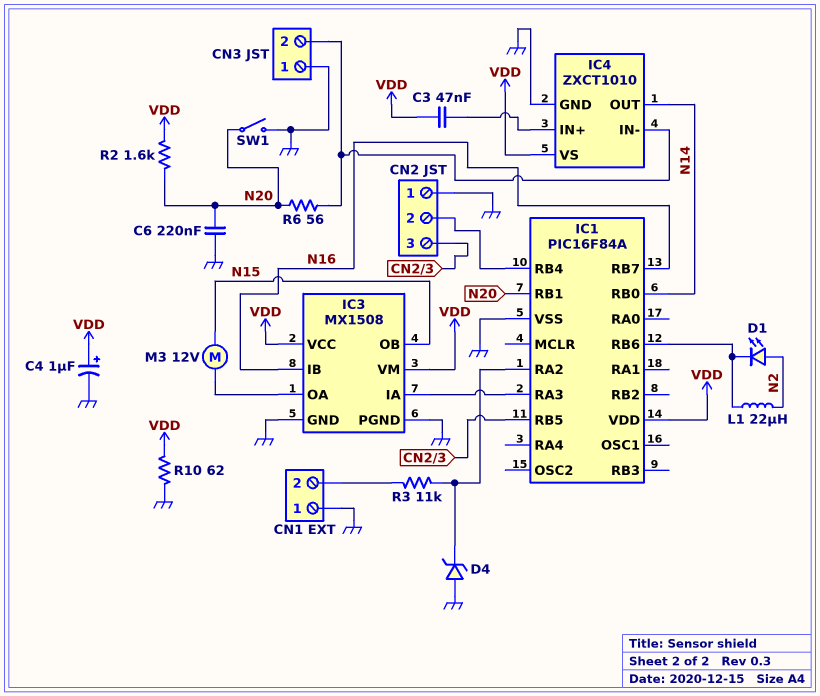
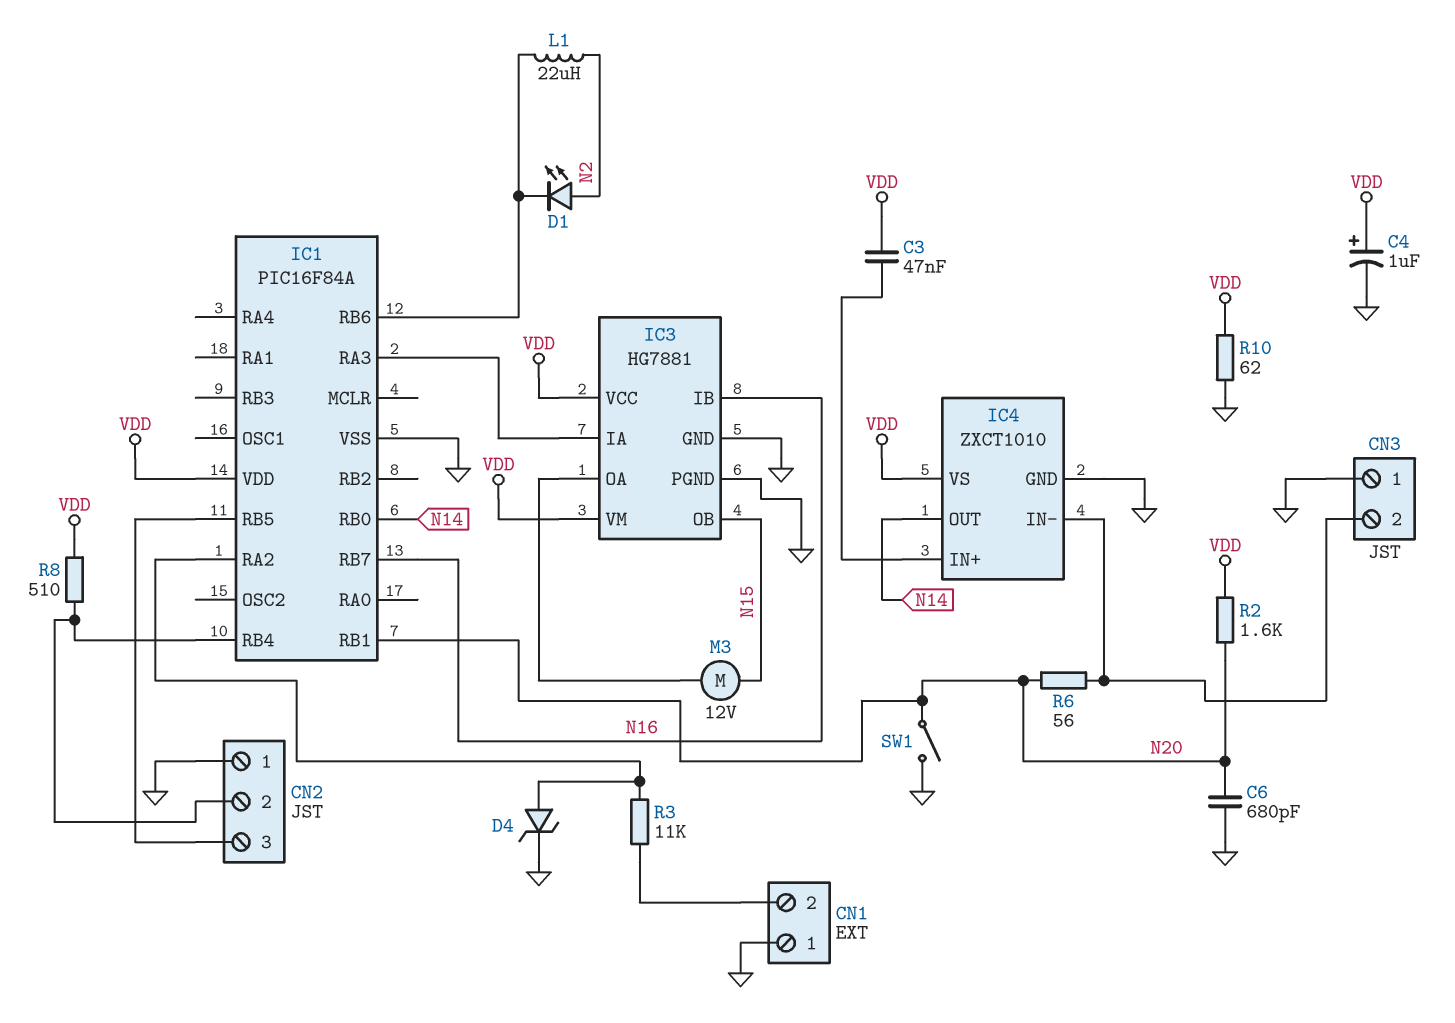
C6: 220nF (GND, N20) -> 680pF (GND, N20)
D4: zener (A GND, K IC1/RA2) -> zener (A IC1/RA2, K GND)
IC3: MX1508 -> HG7881
R8: none -> 510 (CN2/2, VDD)

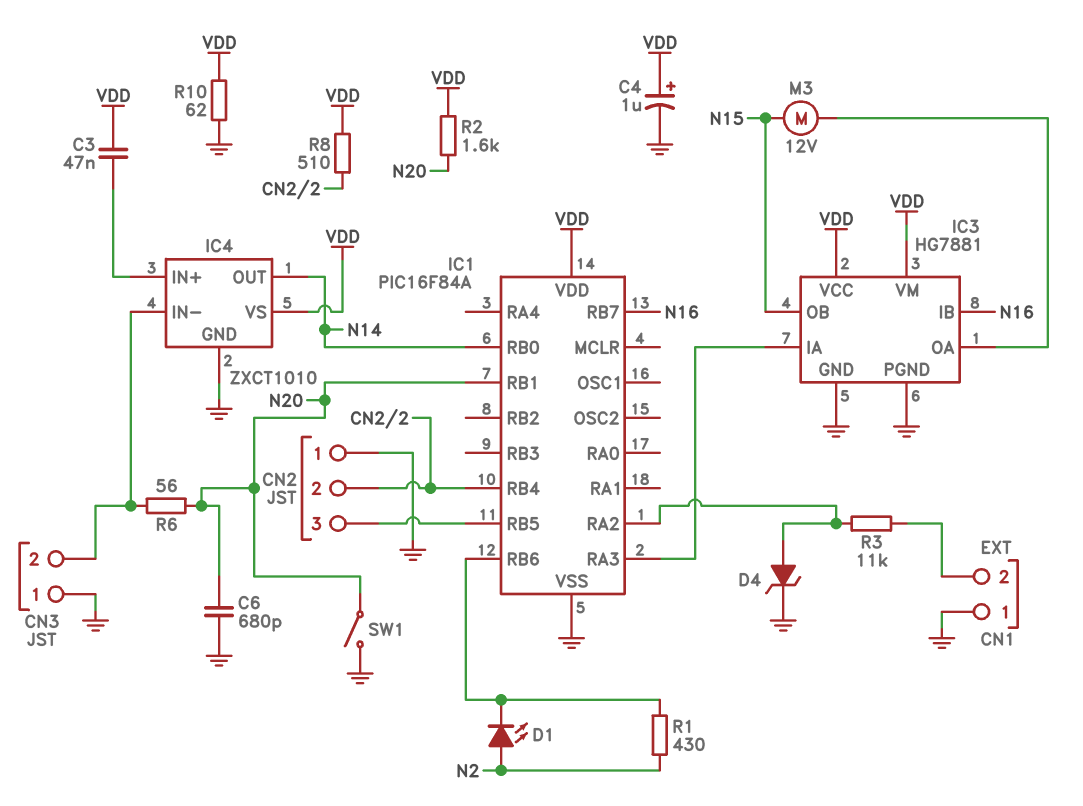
L1: 22uH (IC1/RB6, N2) -> none
R1: none -> 430 (IC1/RB6, N2)

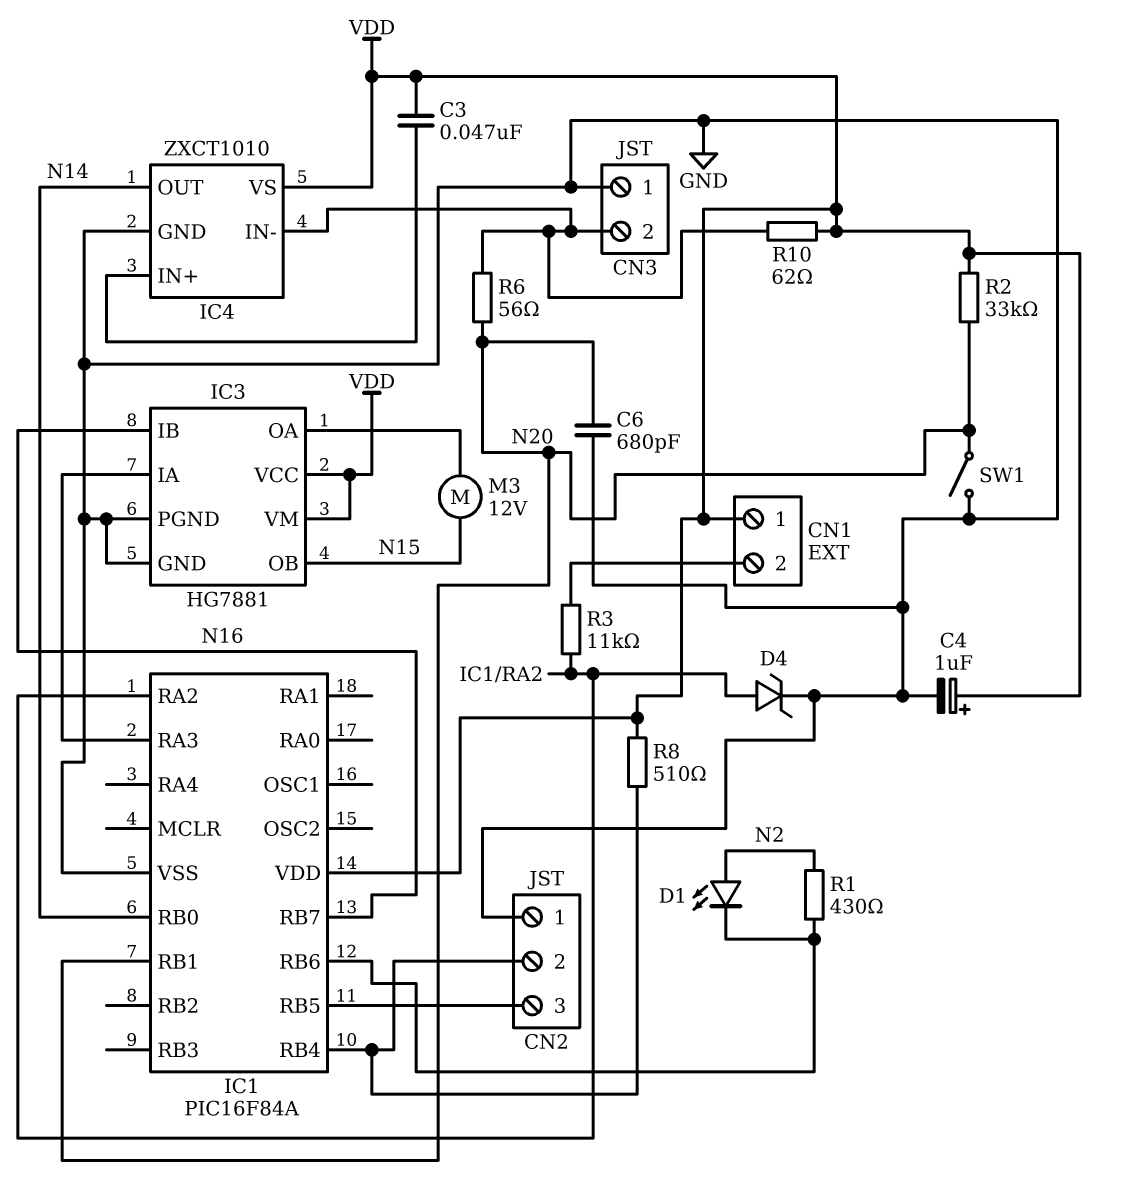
CN1 pin 1: GND -> VDD
R2: 1.6k (N20, VDD) -> 33k (N20, VDD)
R10: 62 (GND, VDD) -> 62 (CN3/2, VDD)

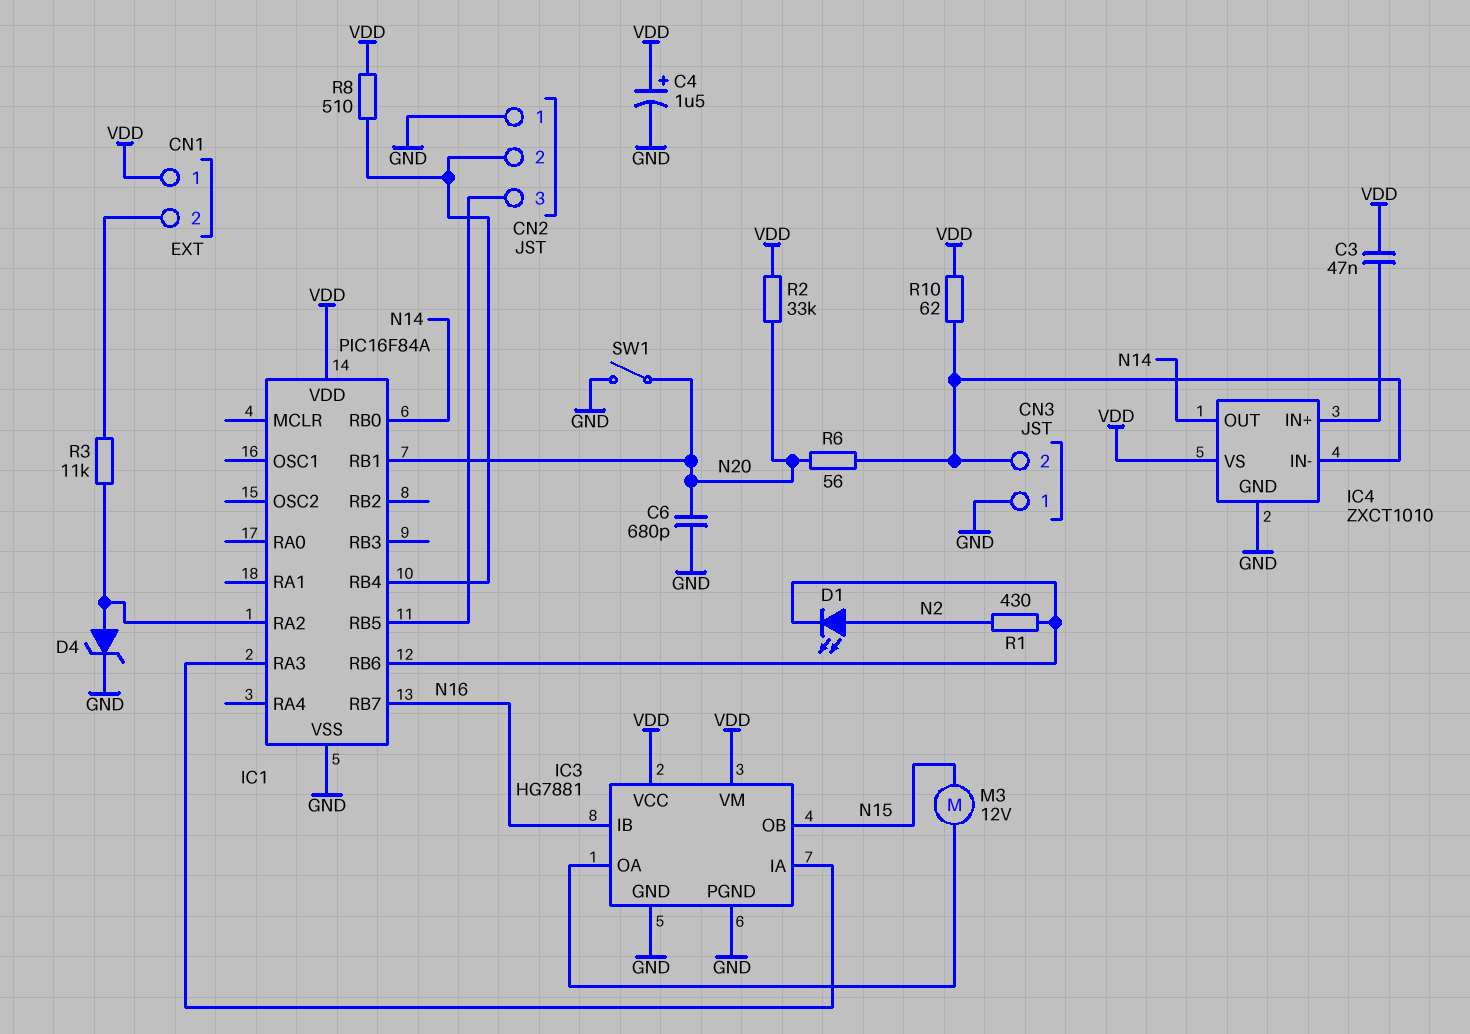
C4: 1uF (plus VDD, minus GND) -> 1.5uF (plus VDD, minus GND)

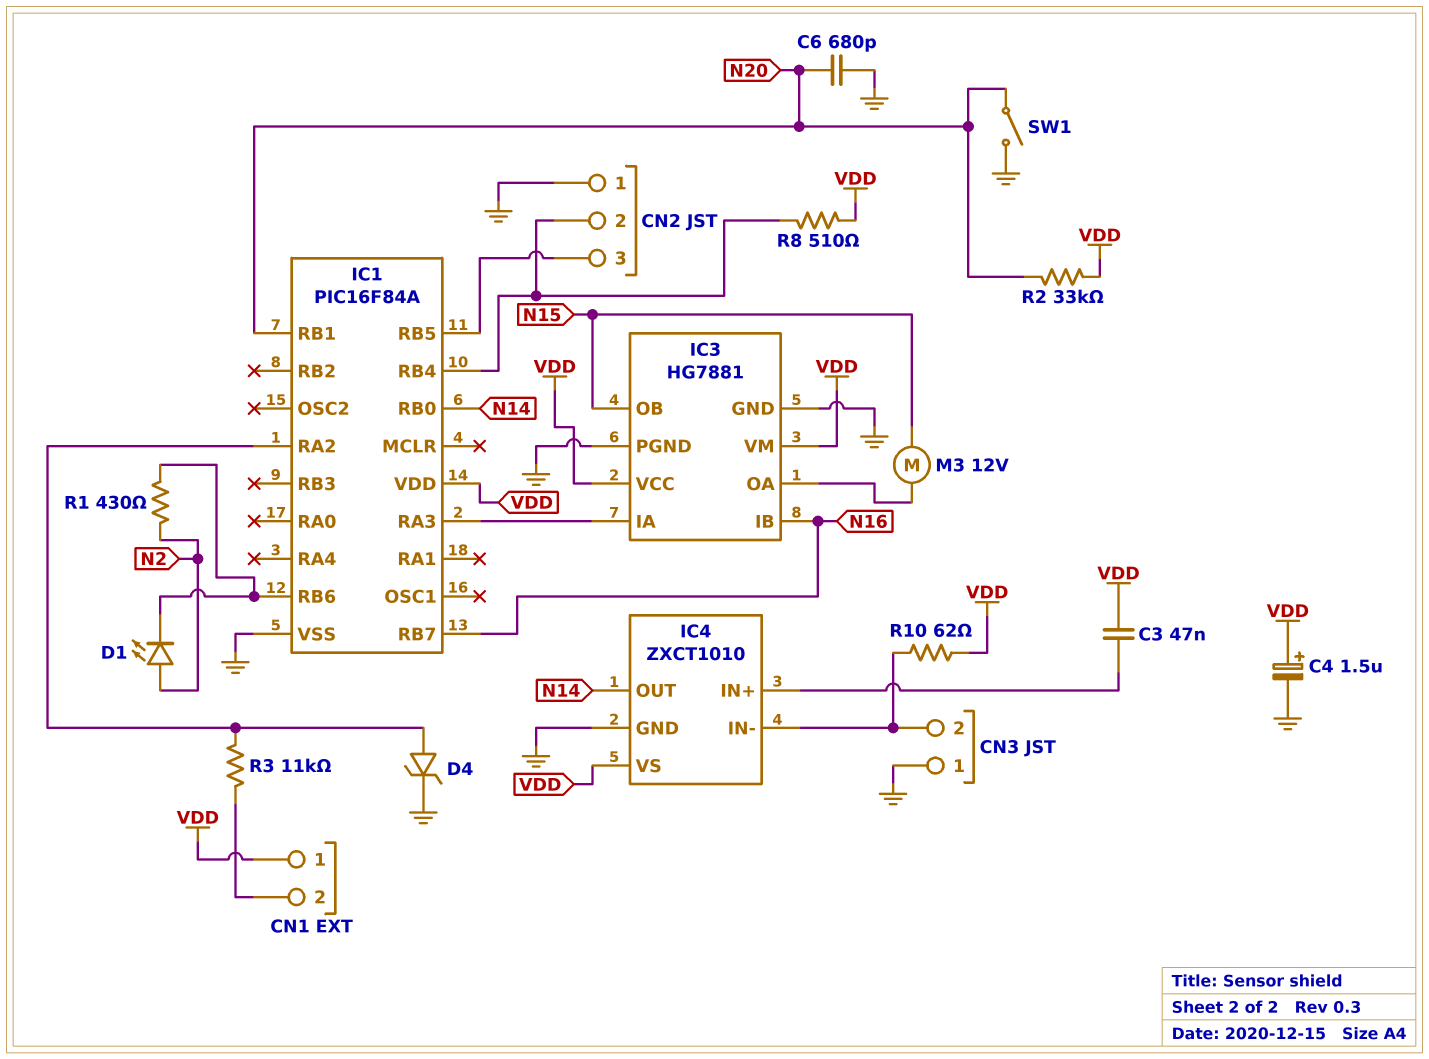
R6: 56 (CN3/2, N20) -> none

